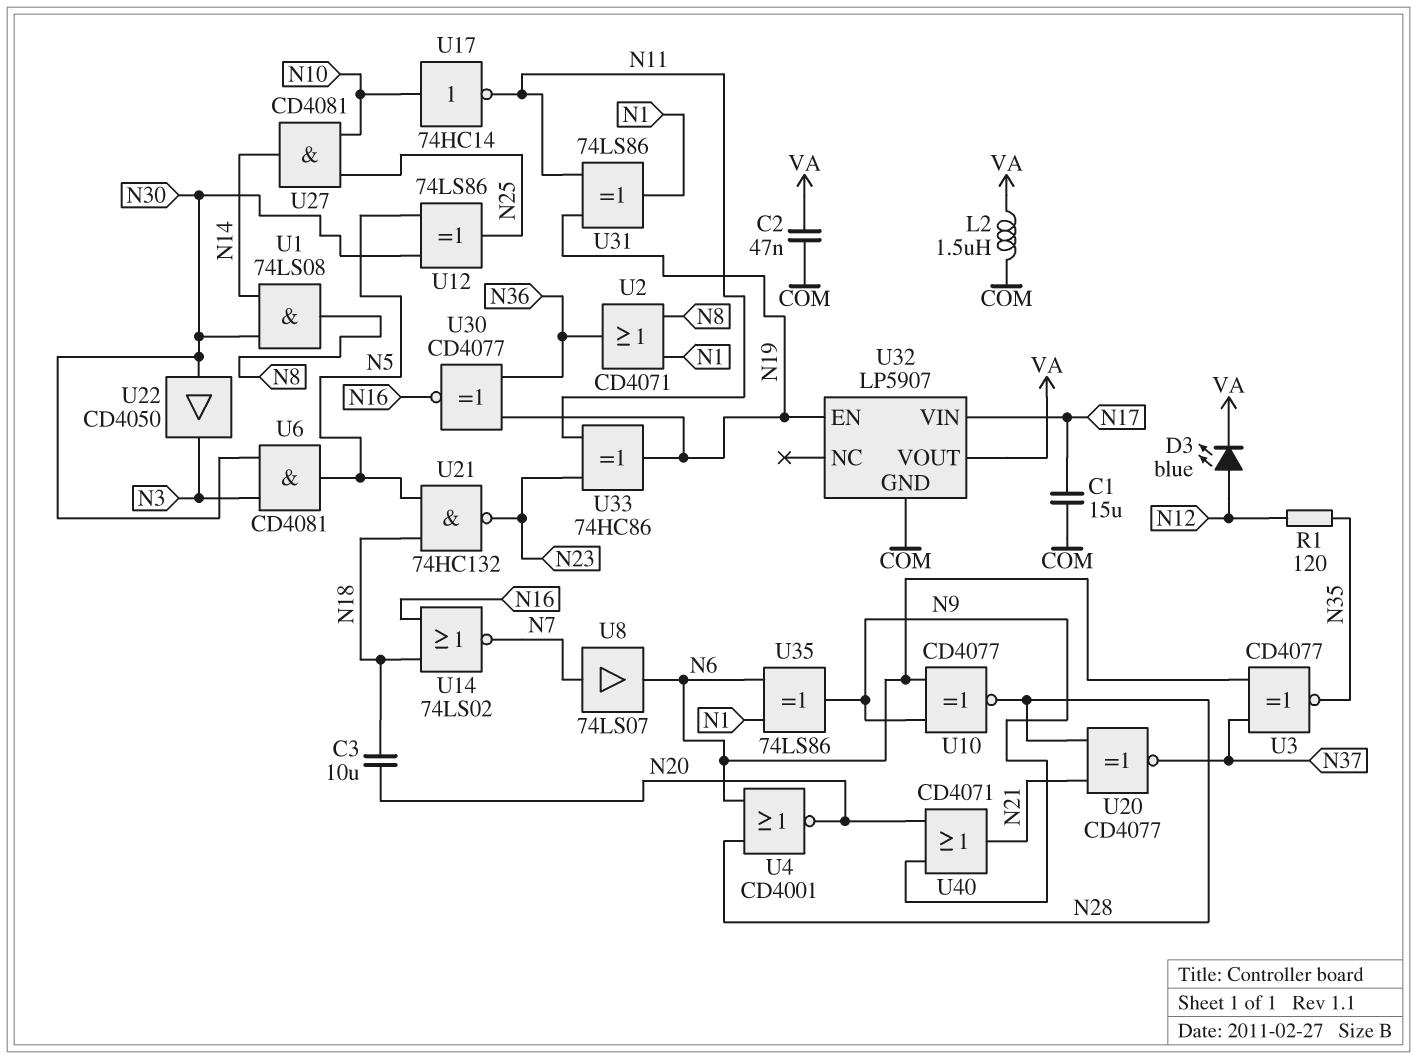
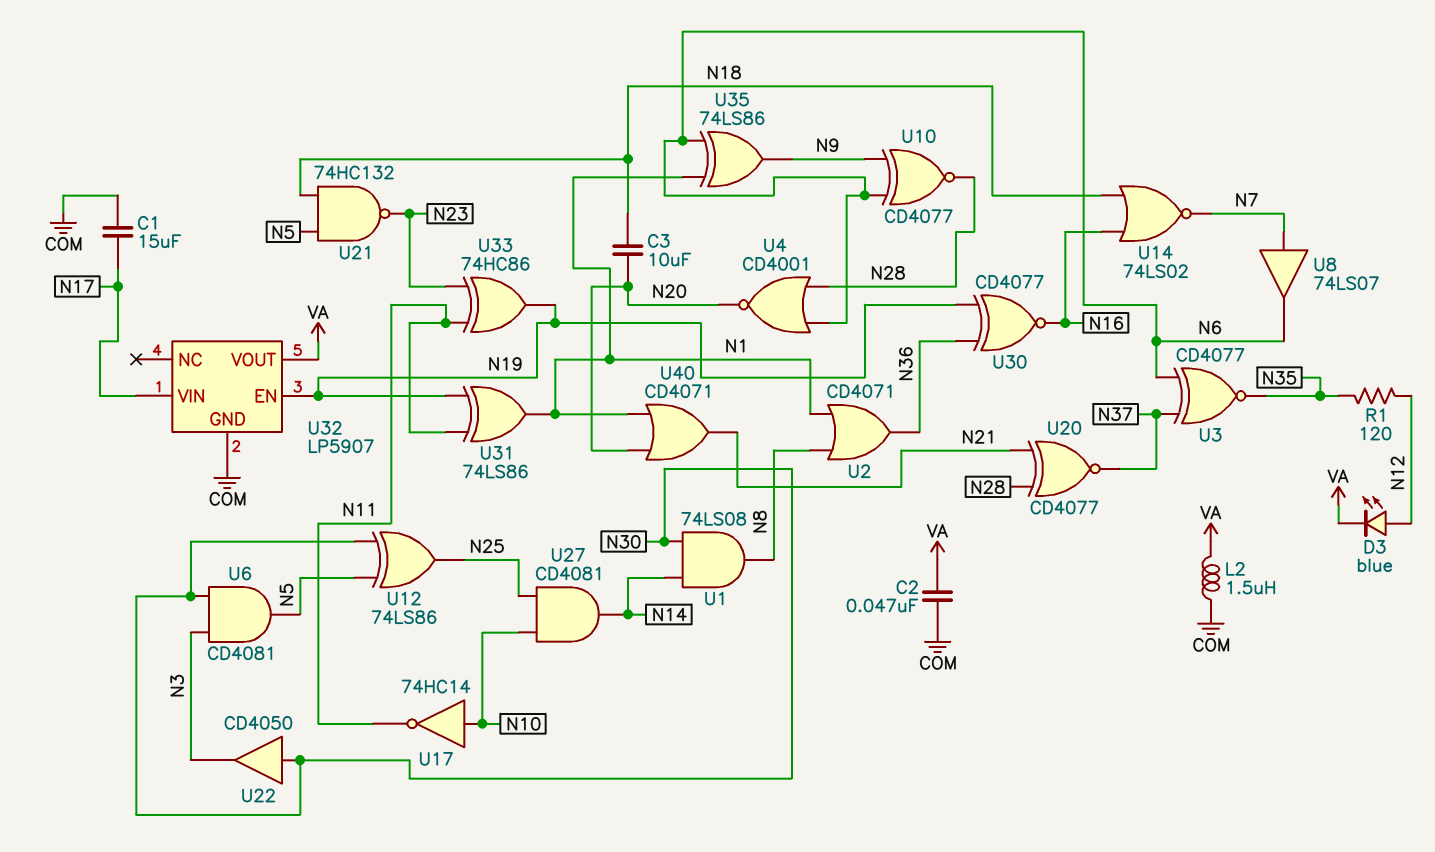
U40: OR CD4071 (in N9, in N20, out N21) -> OR CD4071 (in N1, in N20, out N21)

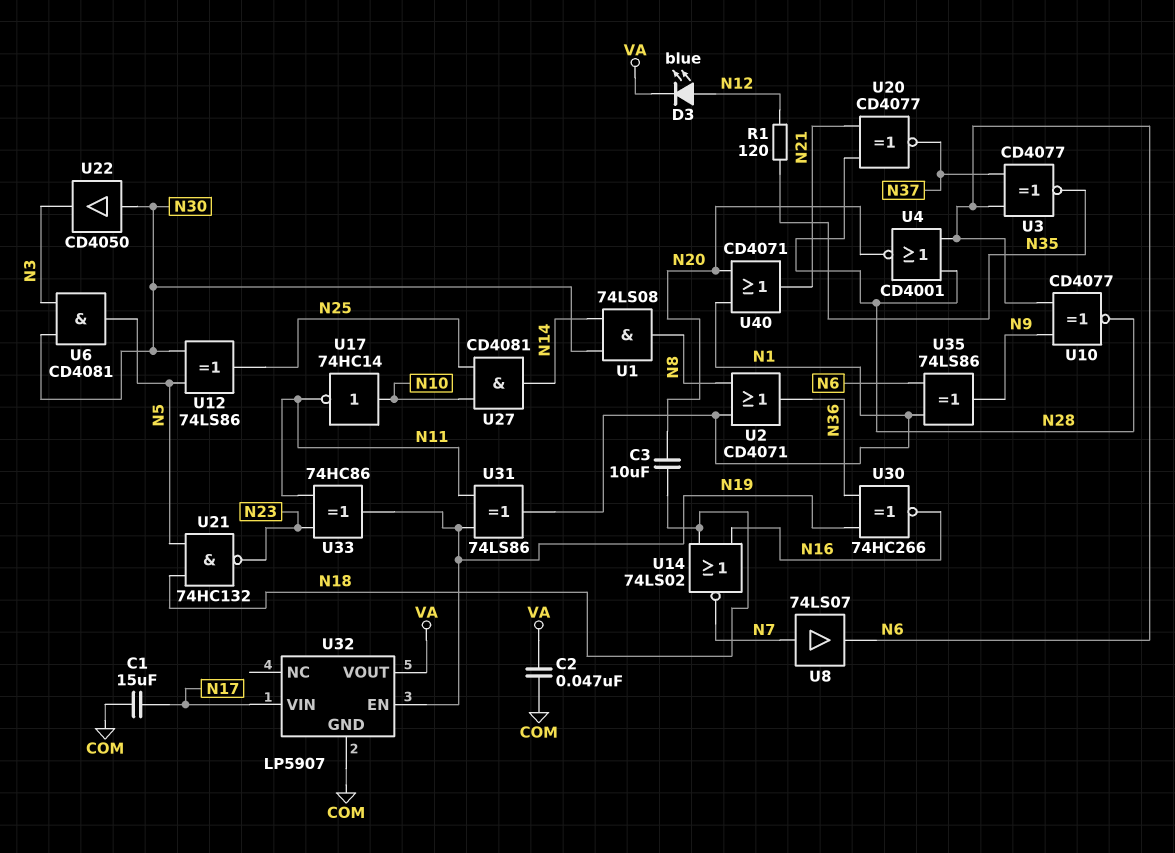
L2: 1.5uH (COM, VA) -> none
U30: XNOR CD4077 (in N19, in N36, out N16) -> XNOR 74HC266 (in N19, in N36, out N16)

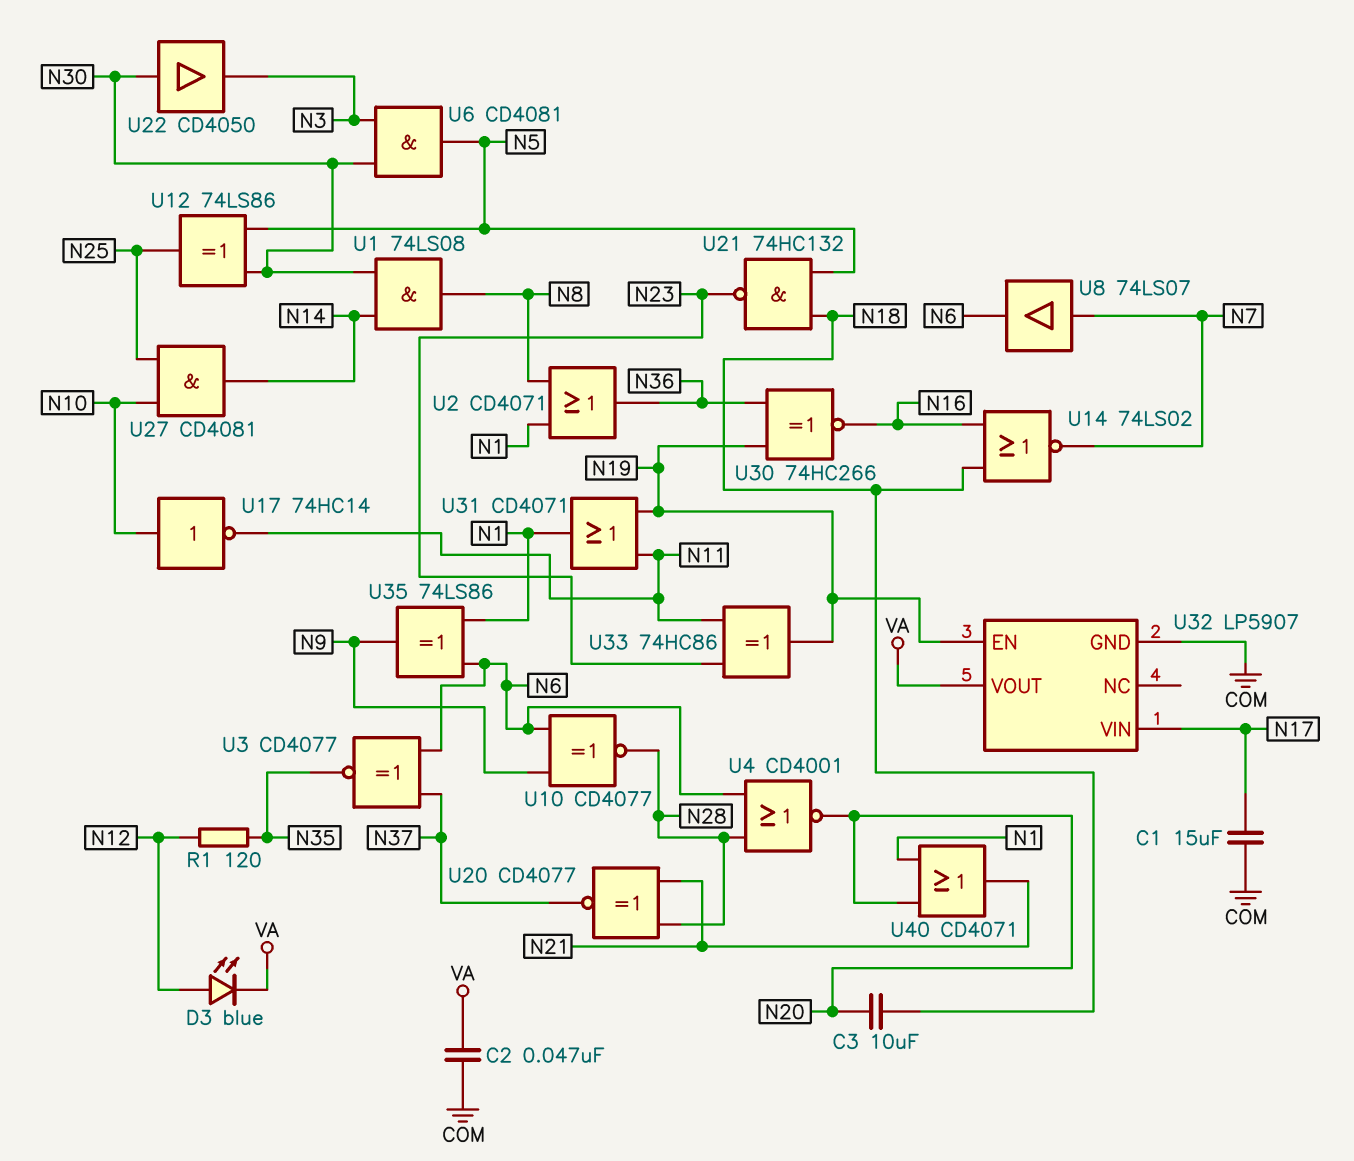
U31: XOR 74LS86 (in N11, in N19, out N1) -> OR CD4071 (in N11, in N19, out N1)

